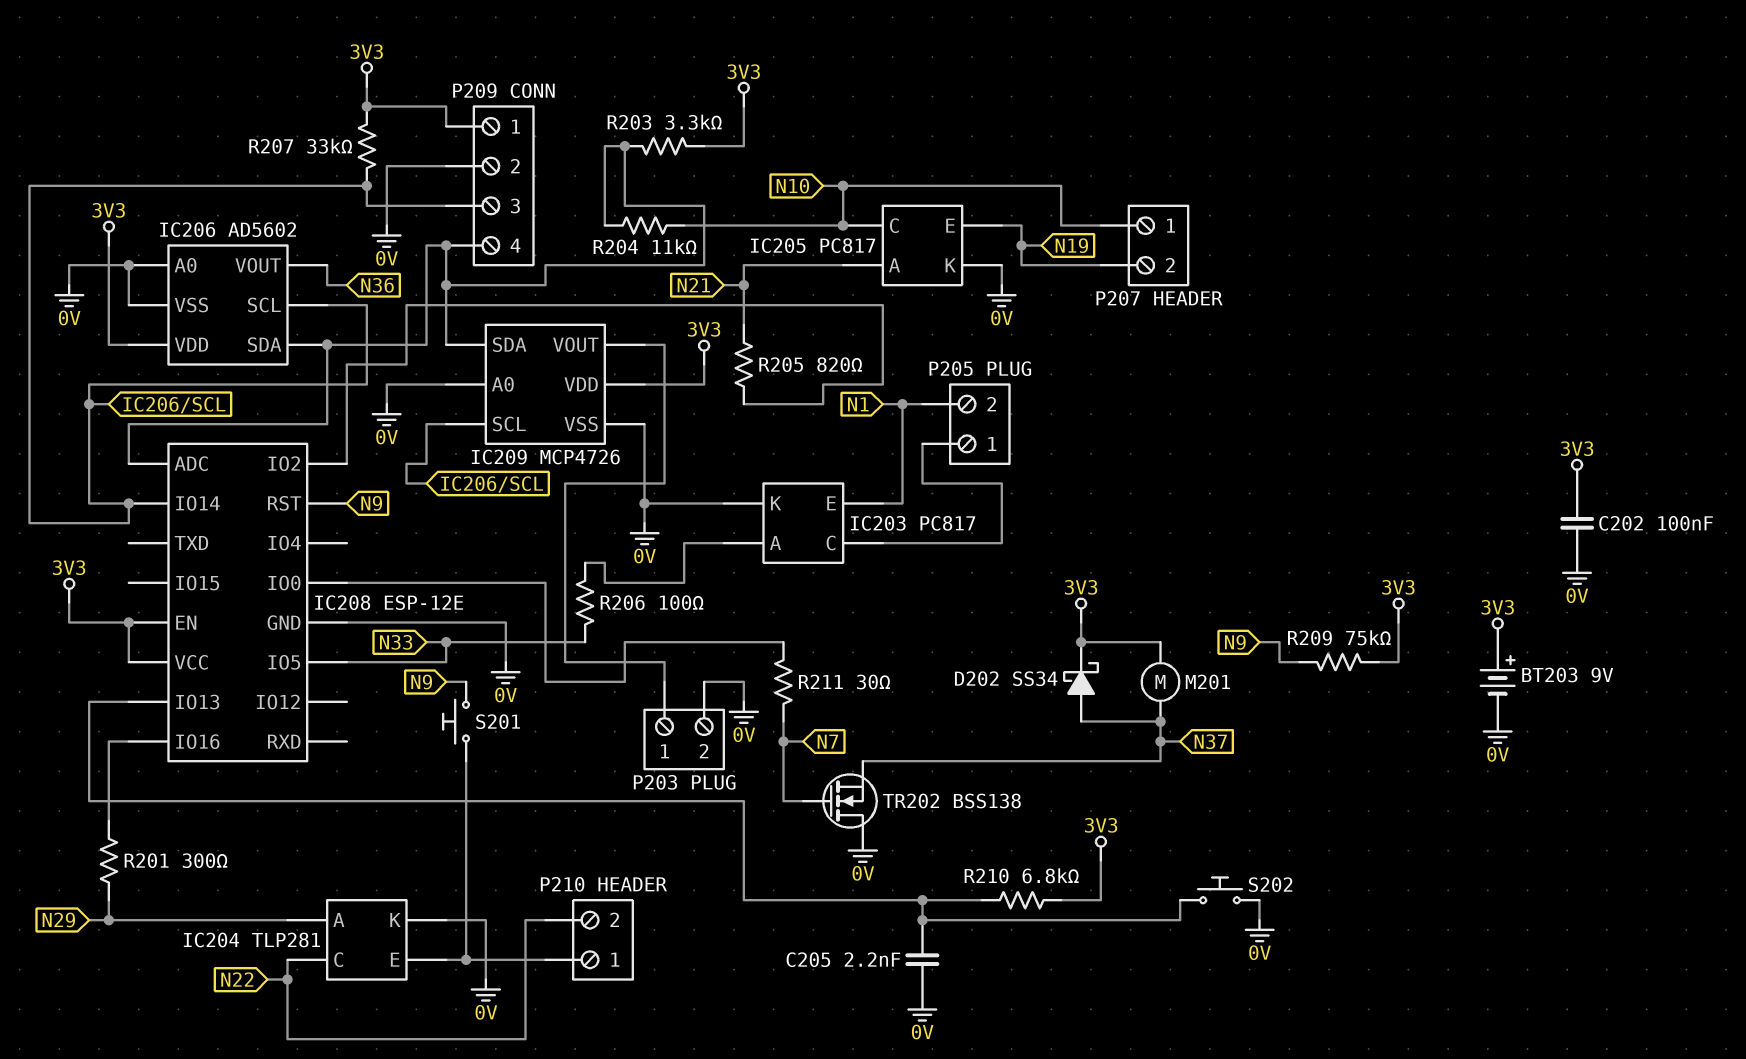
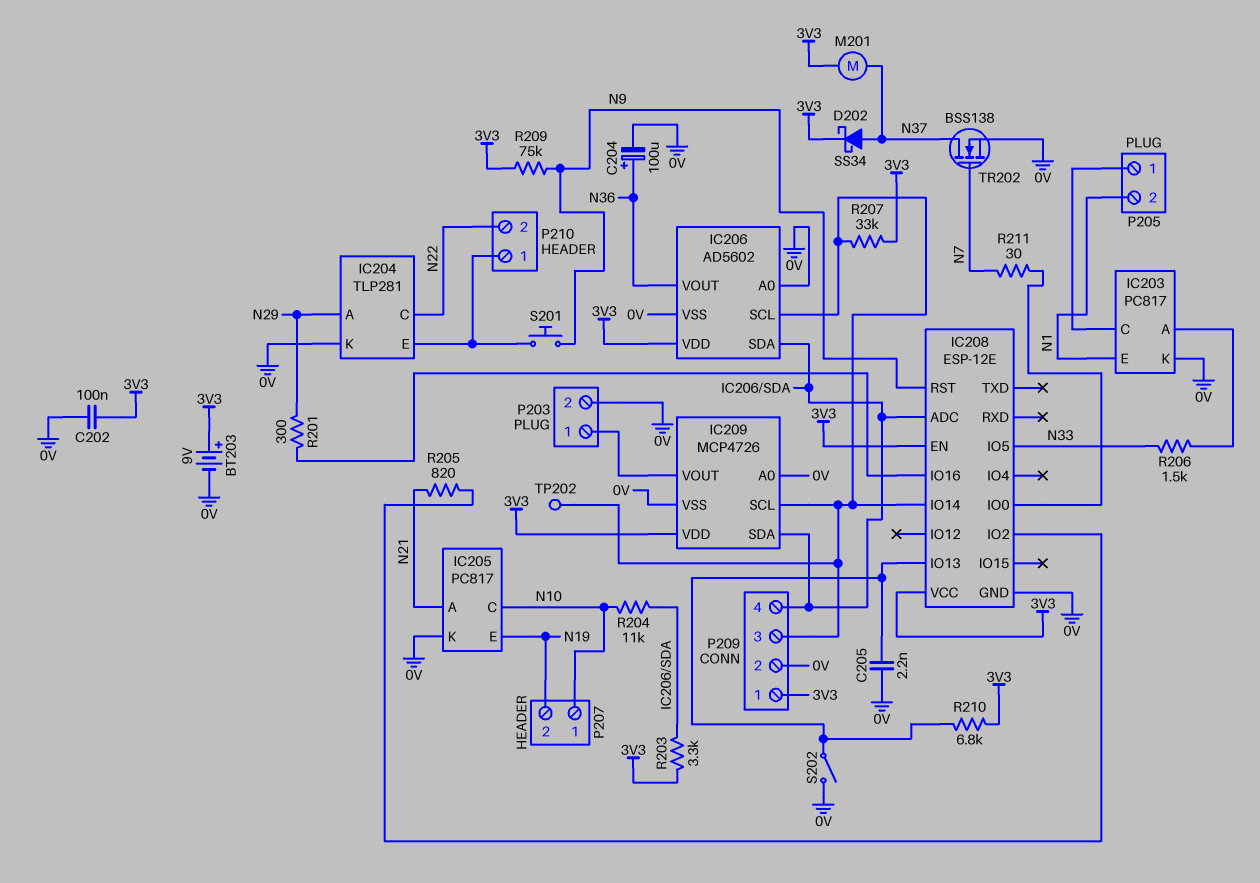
C204: none -> 100uF (plus N36, minus 0V)
R206: 100 (IC203/A, N33) -> 1.5k (IC203/A, N33)
S202: button (0V, IC208/IO13) -> switch (0V, IC208/IO13)
TP202: none -> test point (IC206/SCL)
TR202: NMOS BSS138 (G N7, D 0V, S N37) -> NMOS BSS138 (G N7, D N37, S 0V)

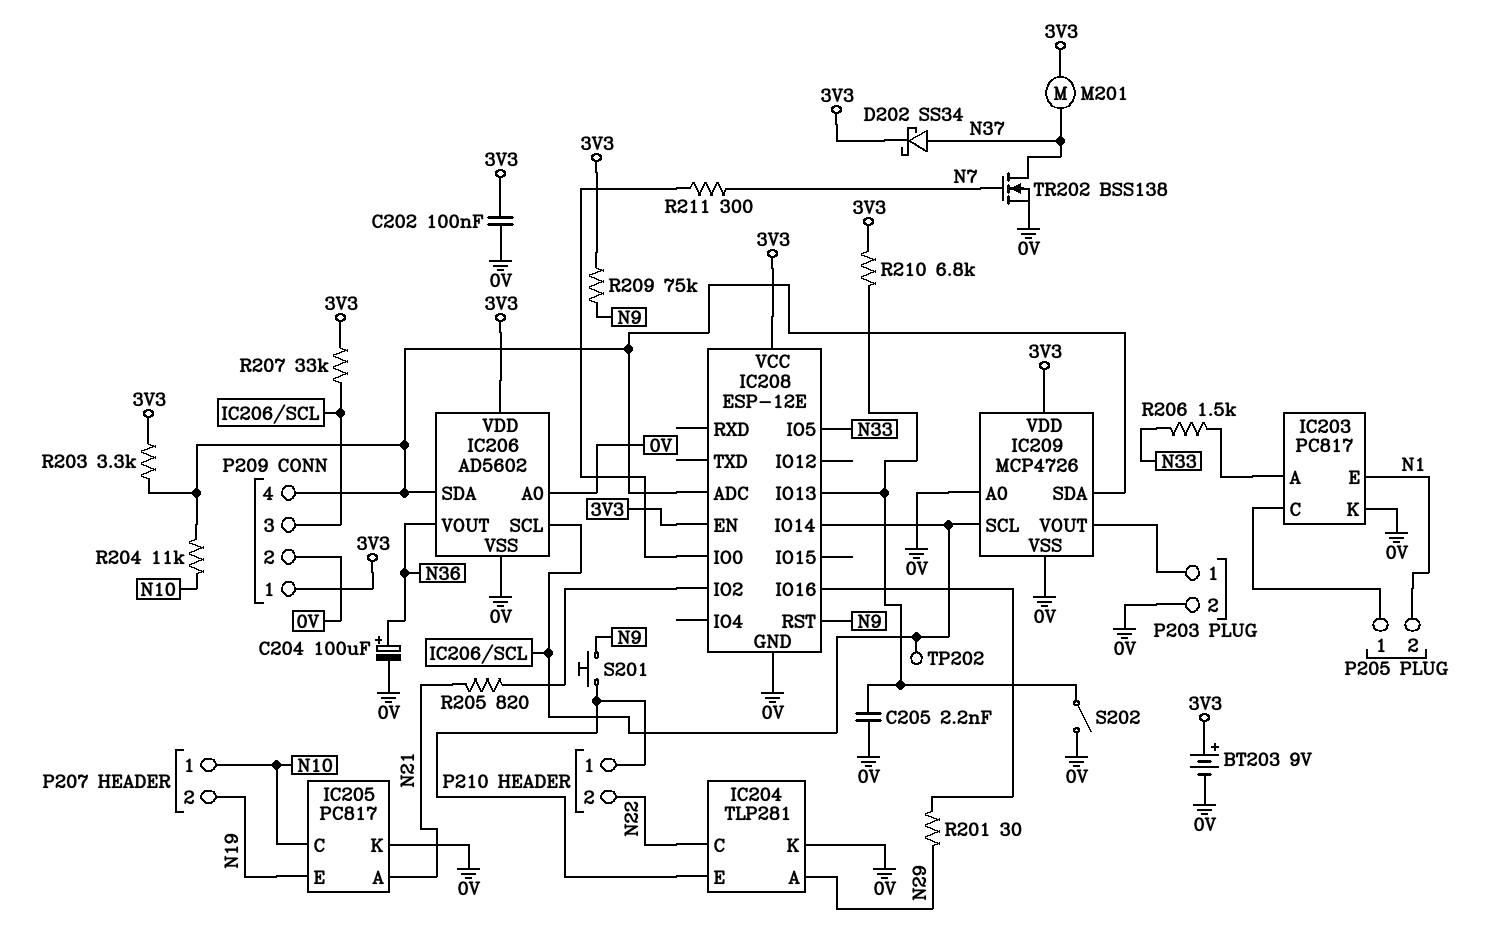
R201: 300 (IC208/IO16, N29) -> 30 (IC208/IO16, N29)
R211: 30 (IC208/IO0, N7) -> 300 (IC208/IO0, N7)

